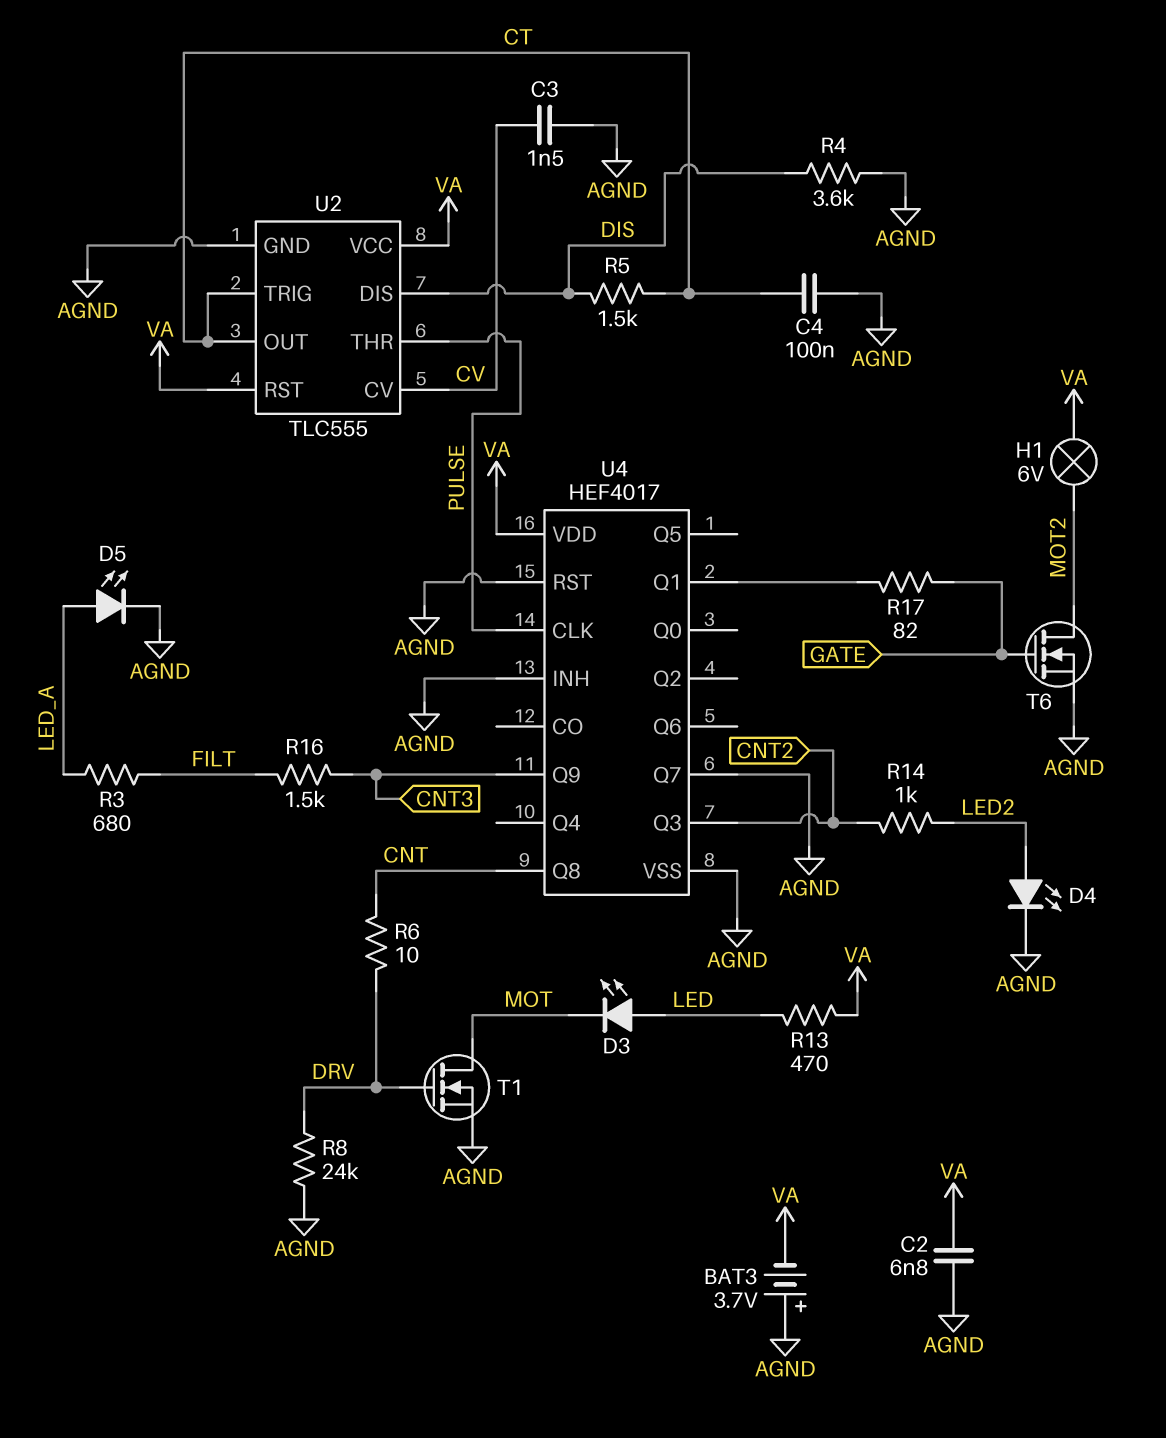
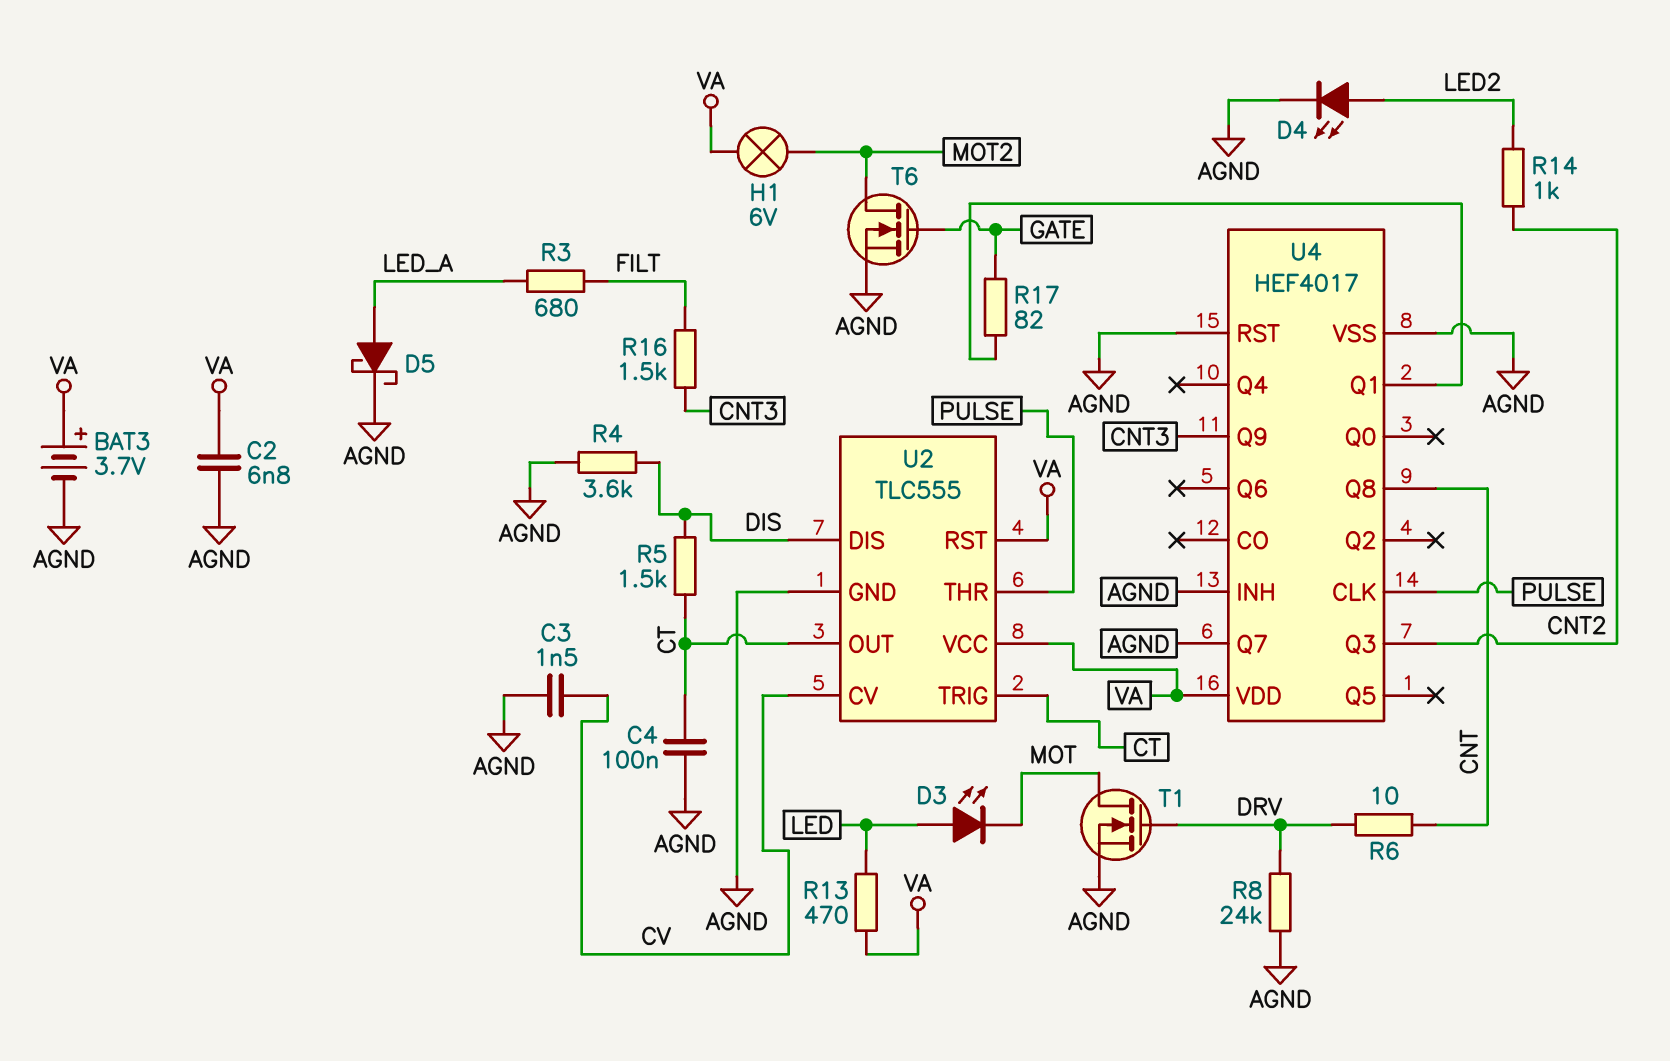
BAT3: 3.7V (plus AGND, minus VA) -> 3.7V (plus VA, minus AGND)
D5: LED (A LED_A, K AGND) -> schottky (A LED_A, K AGND)

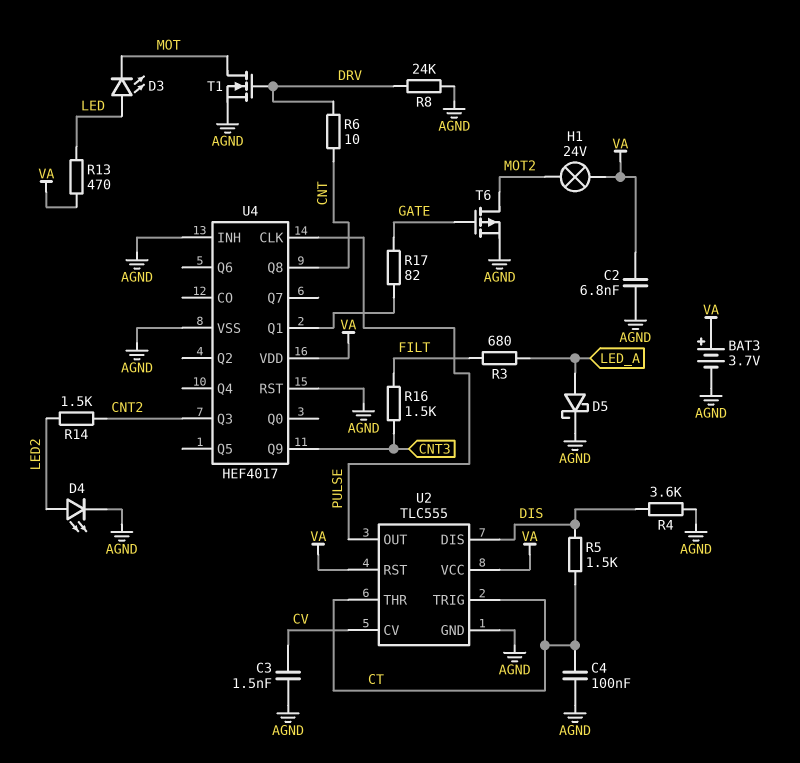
H1: lamp 6V (MOT2, VA) -> lamp 24V (MOT2, VA)
R14: 1k (CNT2, LED2) -> 1.5k (CNT2, LED2)
T6: NMOS (G GATE, D MOT2, S AGND) -> PMOS (G GATE, D MOT2, S AGND)
U2 pin OUT: CT -> PULSE
U2 pin THR: PULSE -> CT
U4 pin Q7: AGND -> none

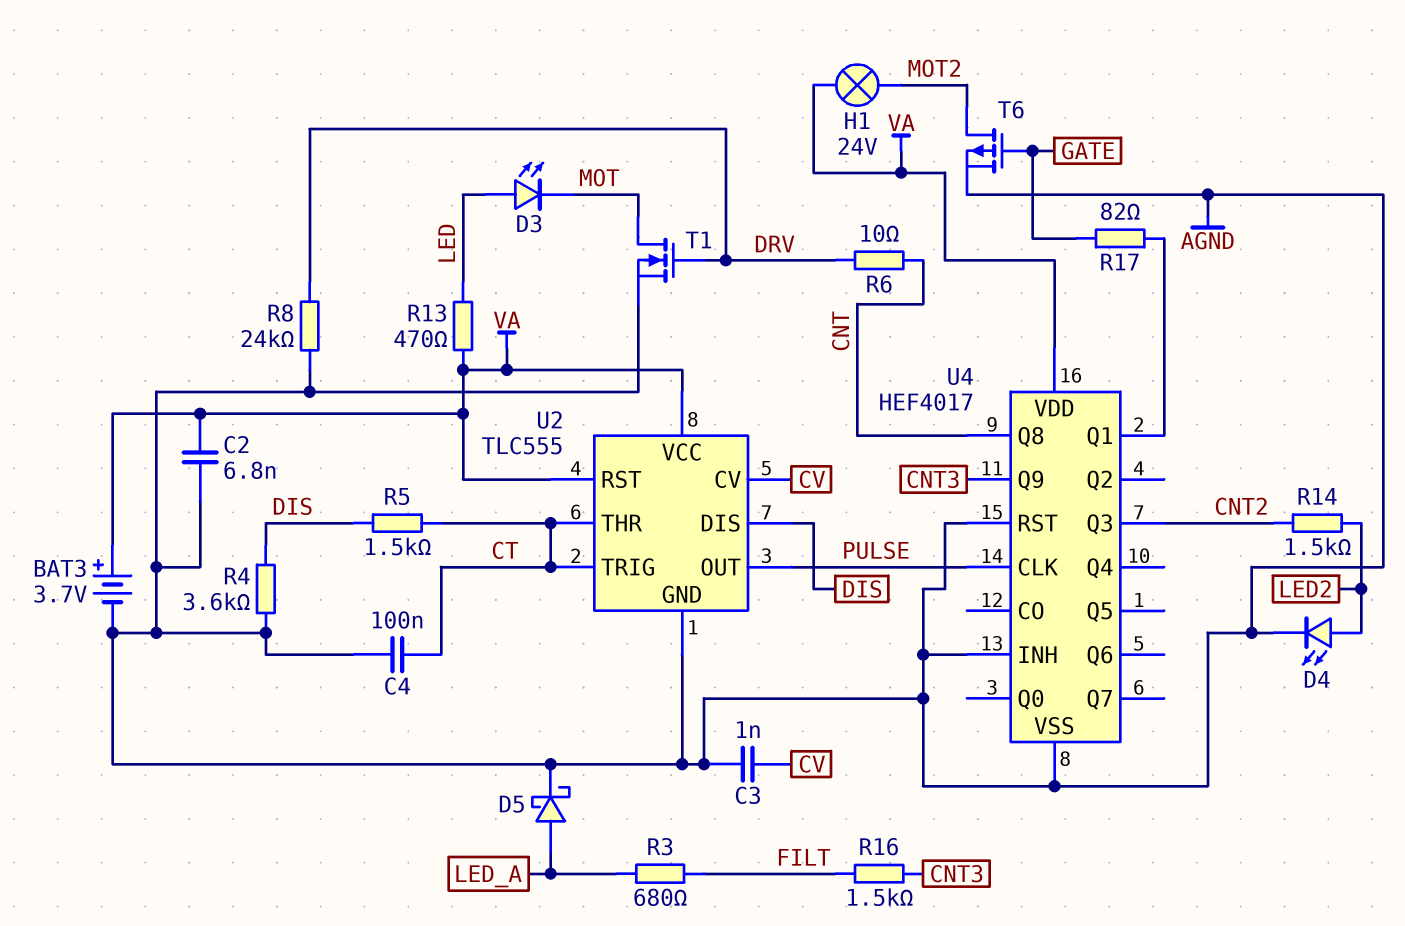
C3: 1.5nF (AGND, CV) -> 1nF (AGND, CV)

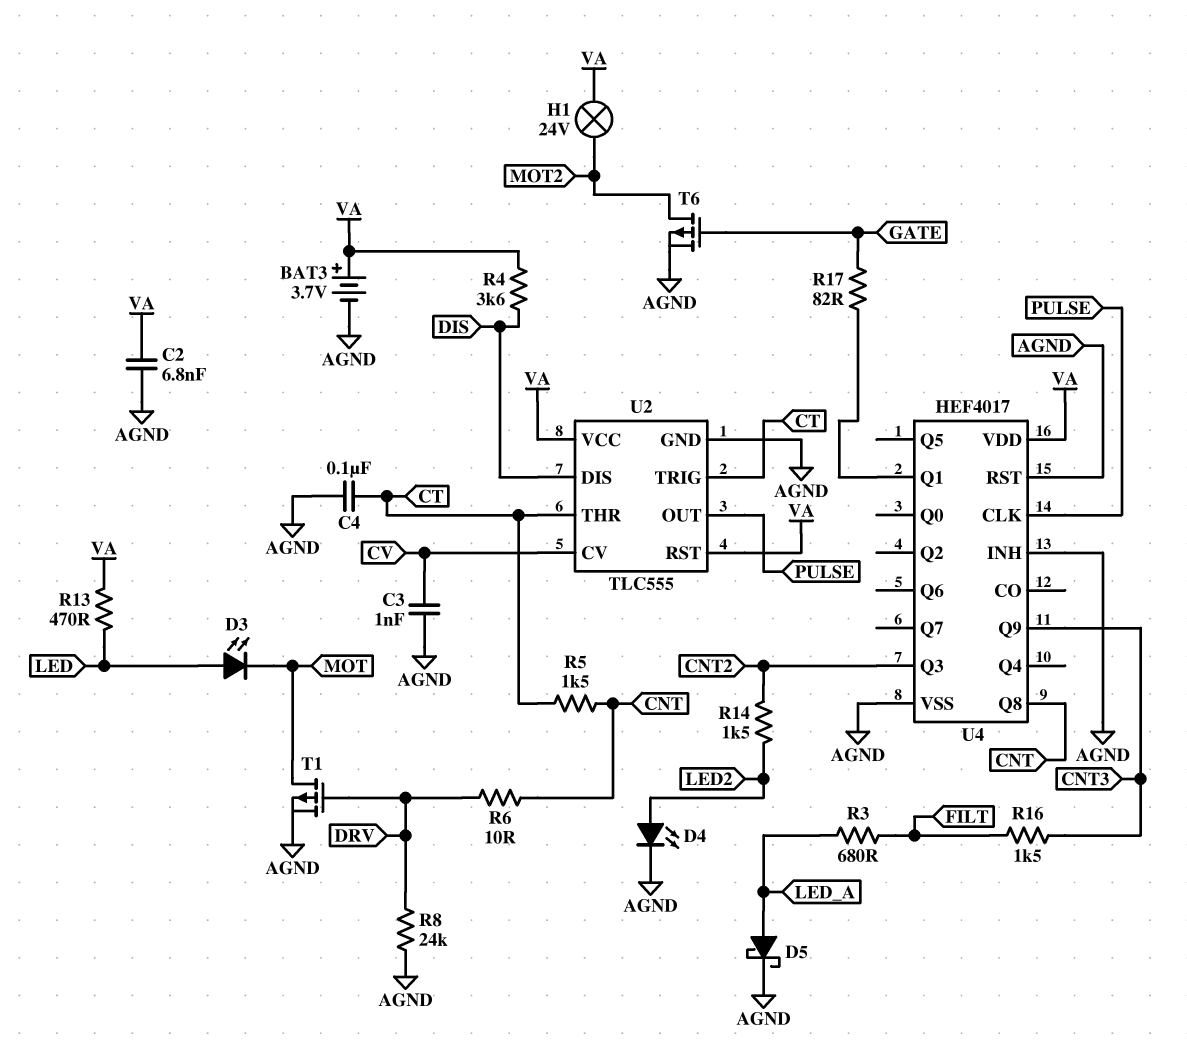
R4: 3.6k (AGND, DIS) -> 3.6k (DIS, VA)
R5: 1.5k (CT, DIS) -> 1.5k (CNT, CT)
T1: NMOS (G DRV, D MOT, S AGND) -> PMOS (G DRV, D MOT, S AGND)

